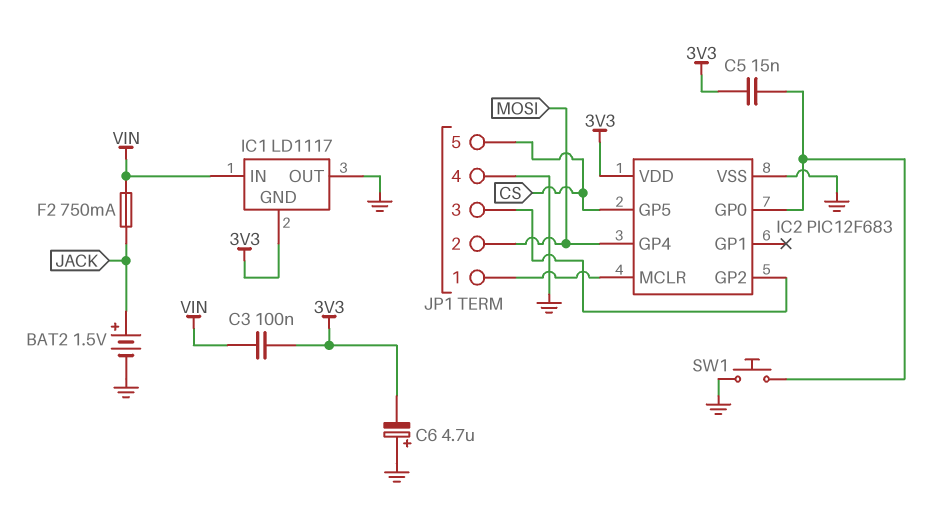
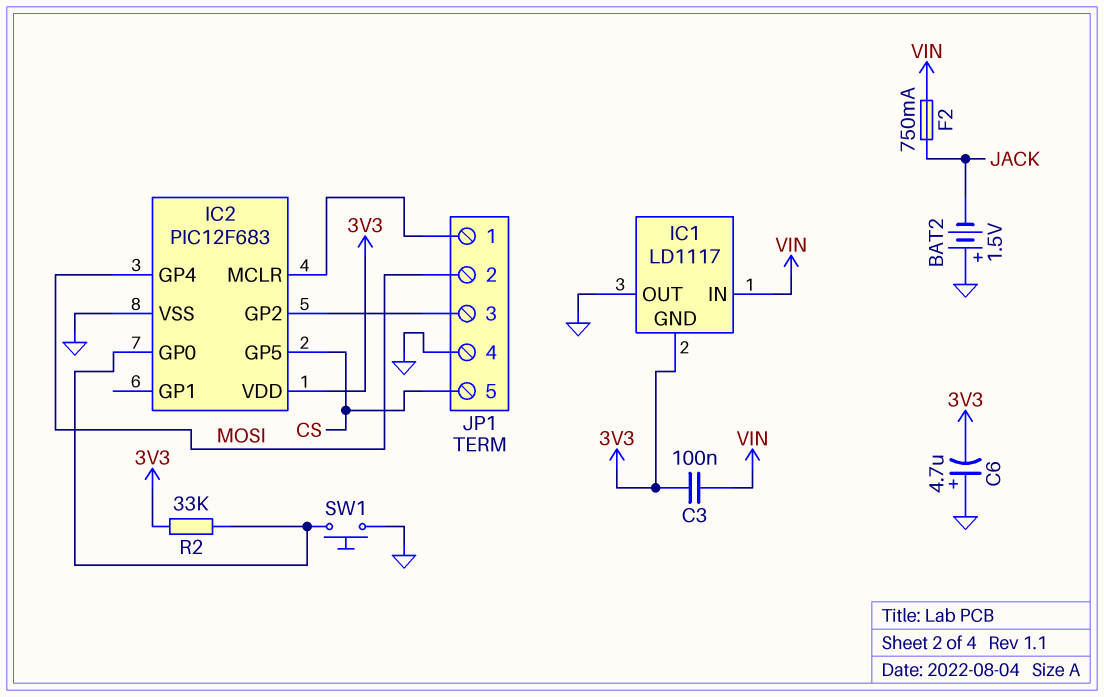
BAT2: 1.5V (plus JACK, minus GND) -> 1.5V (plus GND, minus JACK)
C5: 15nF (3V3, IC2/GP0) -> none
R2: none -> 33k (3V3, IC2/GP0)

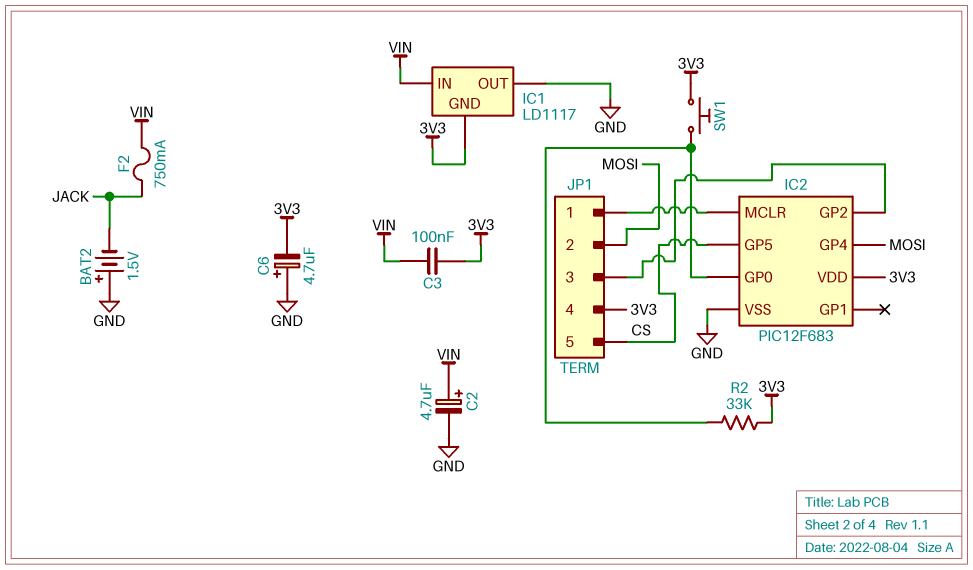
C2: none -> 4.7uF (plus VIN, minus GND)
JP1 pin 4: GND -> 3V3
SW1: button (GND, IC2/GP0) -> button (3V3, IC2/GP0)

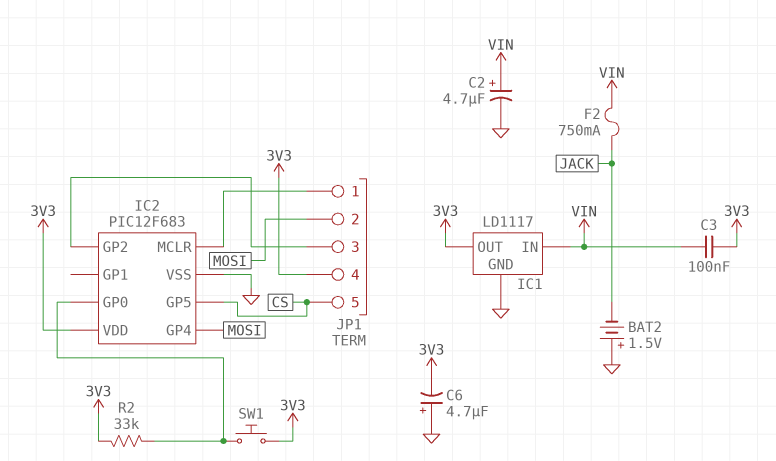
IC1 pin GND: 3V3 -> GND
IC1 pin OUT: GND -> 3V3

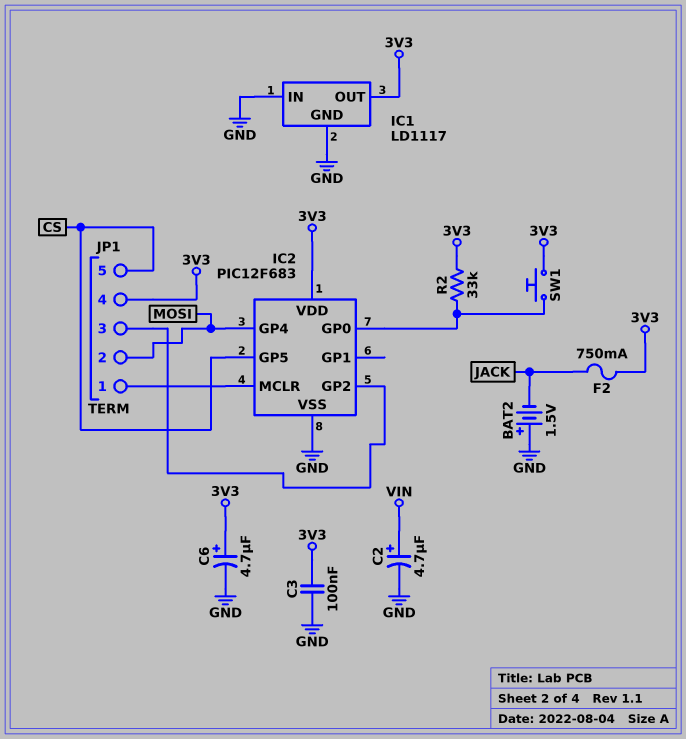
C3: 100nF (3V3, VIN) -> 100nF (3V3, GND)
C6: 4.7uF (plus GND, minus 3V3) -> 4.7uF (plus 3V3, minus GND)
F2: 750mA (JACK, VIN) -> 750mA (3V3, JACK)
IC1 pin IN: VIN -> GND

